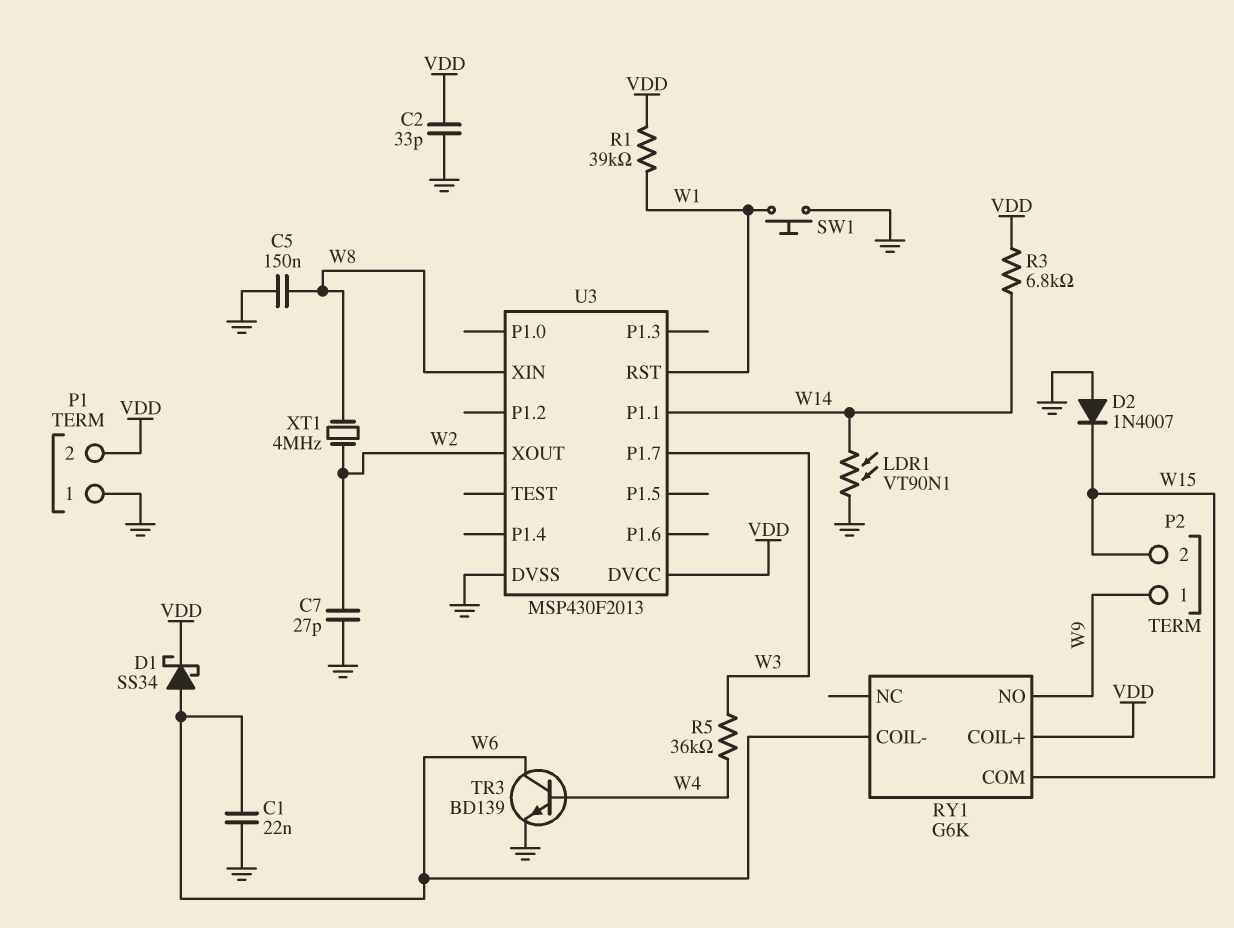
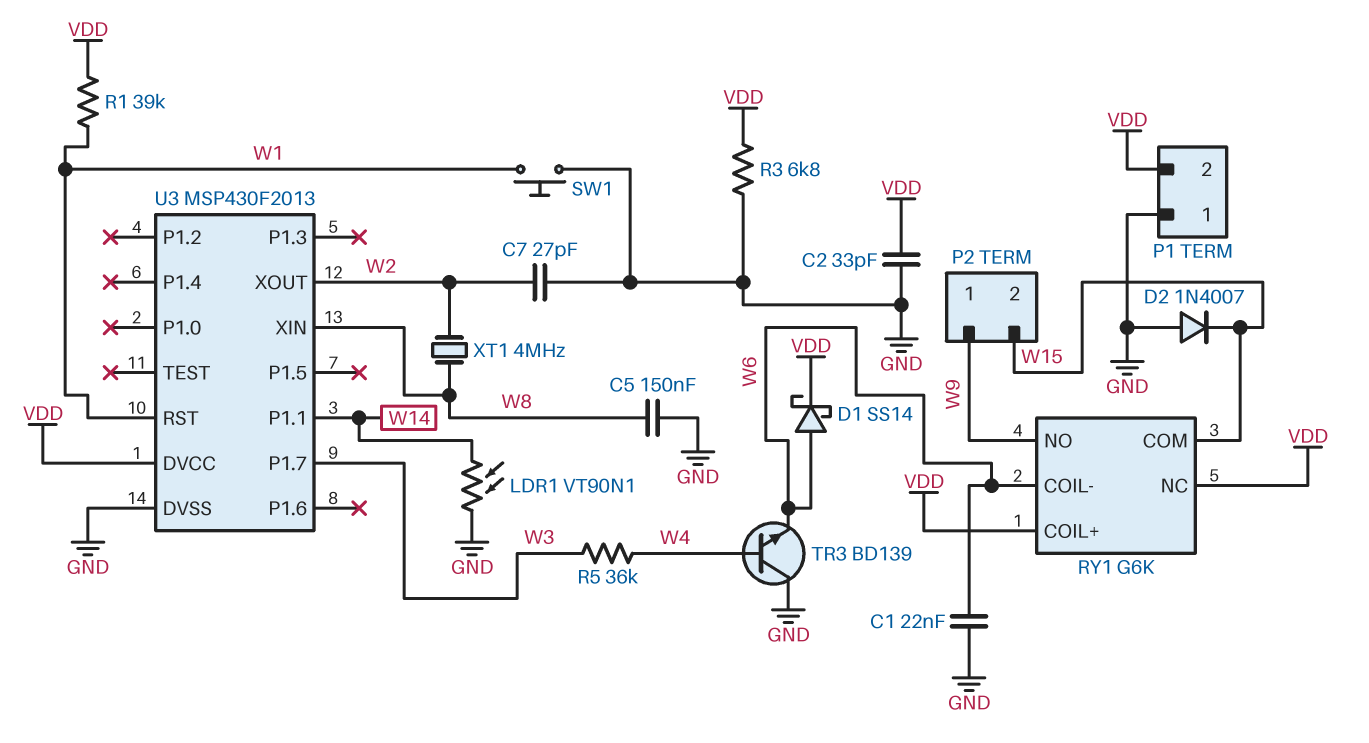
D1: schottky SS34 (A W6, K VDD) -> schottky SS14 (A W6, K VDD)
R3: 6.8k (VDD, W14) -> 6.8k (GND, VDD)
RY1 pin NC: none -> VDD
TR3: NPN BD139 (B W4, C W6, E GND) -> NPN BD139 (B W4, C GND, E W6)

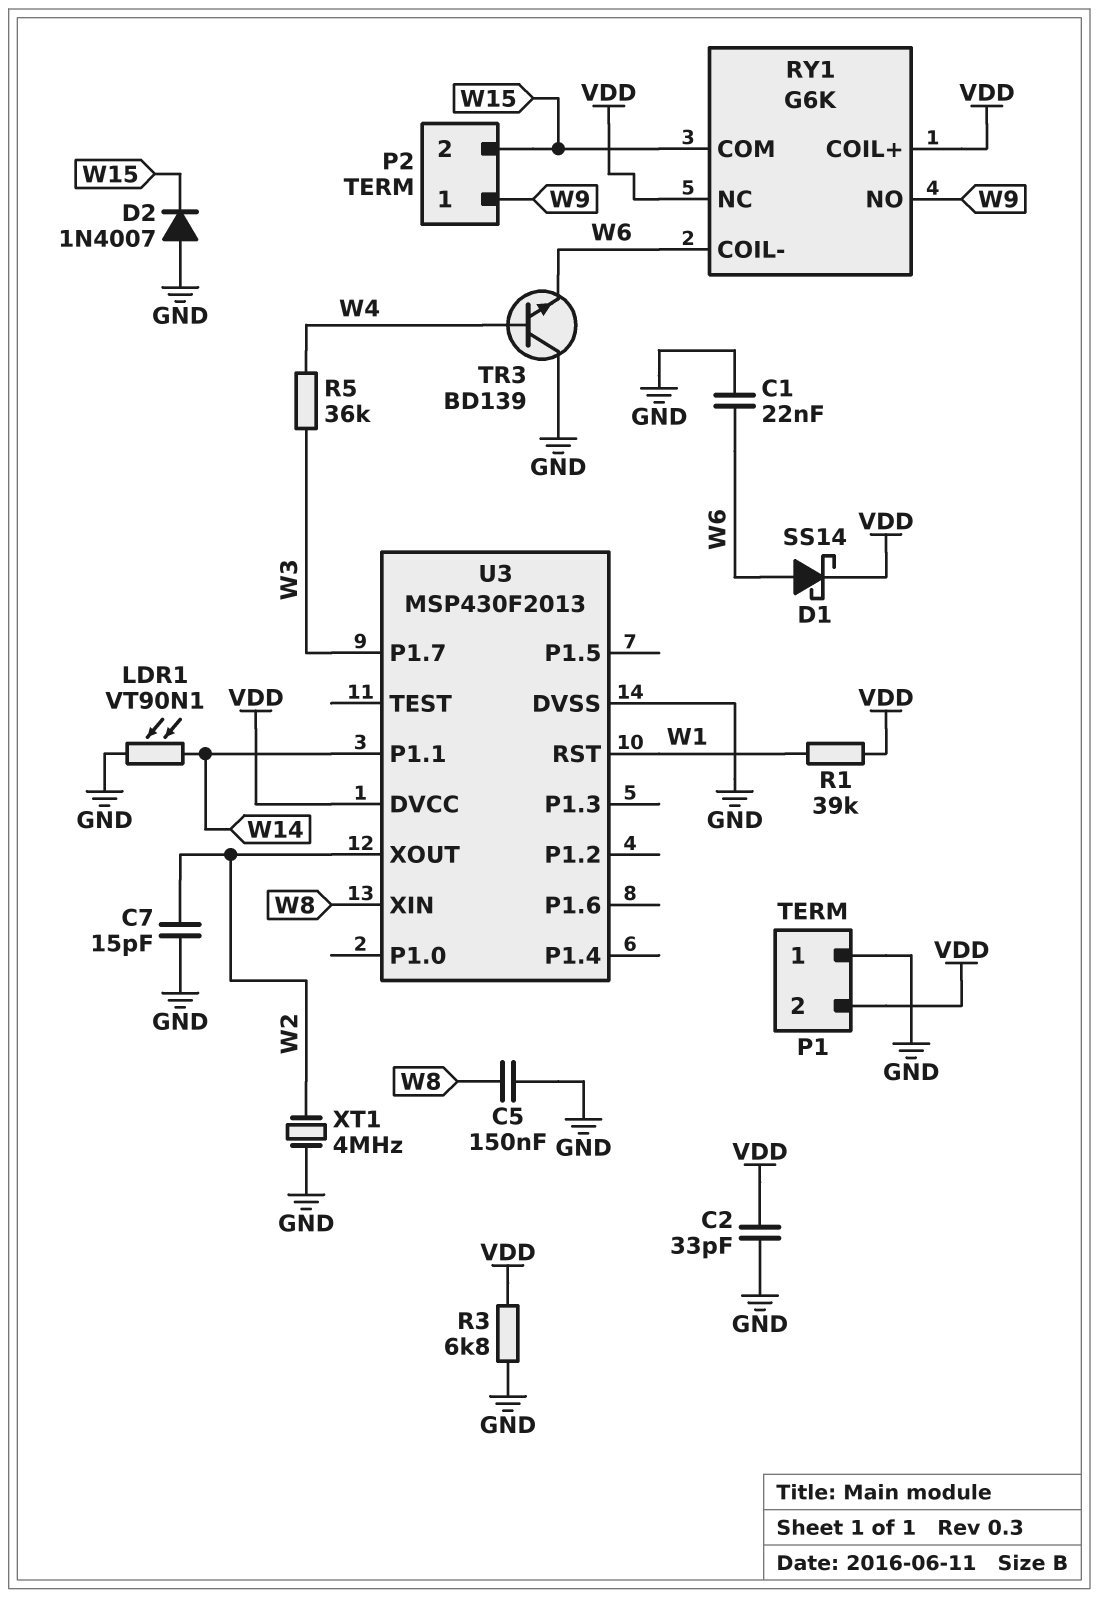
C7: 27pF (GND, W2) -> 15pF (GND, W2)
SW1: button (GND, W1) -> none
XT1: 4MHz (W2, W8) -> 4MHz (GND, W2)

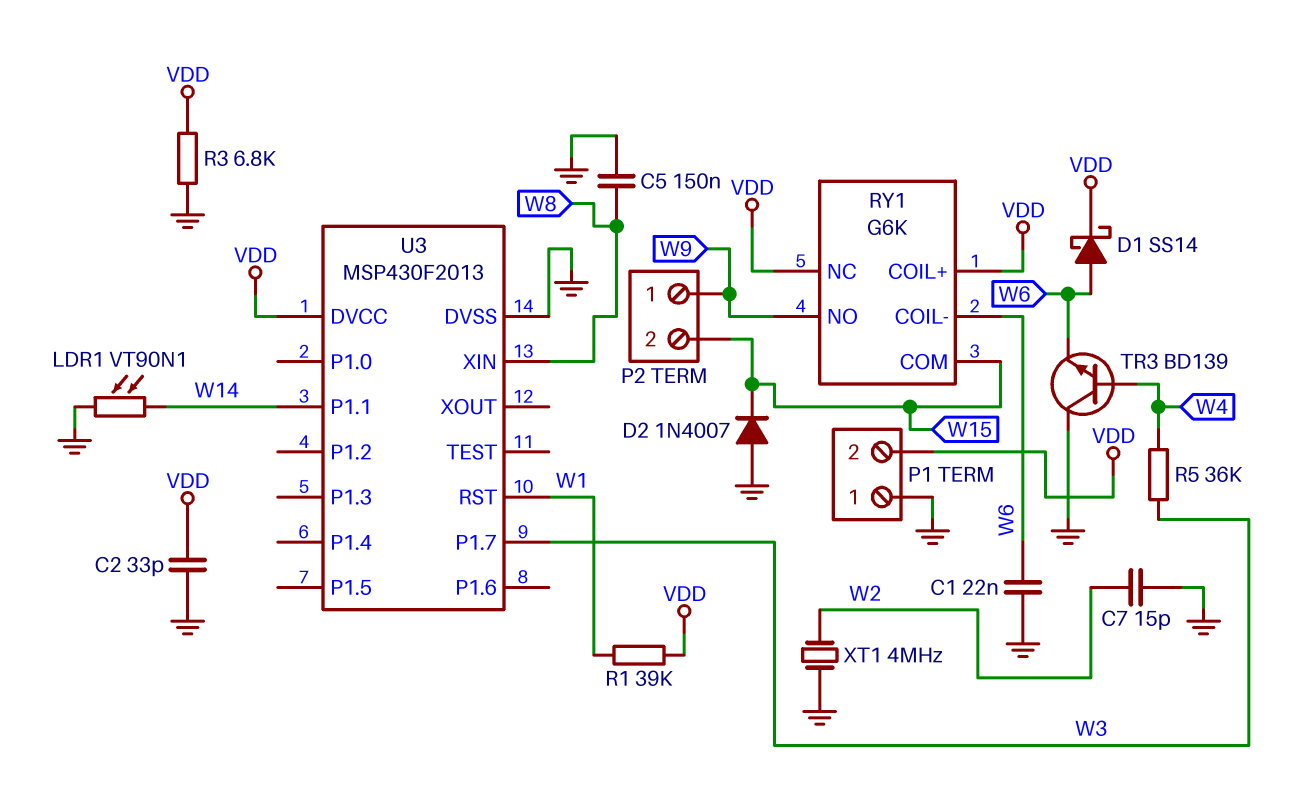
U3 pin XOUT: W2 -> none

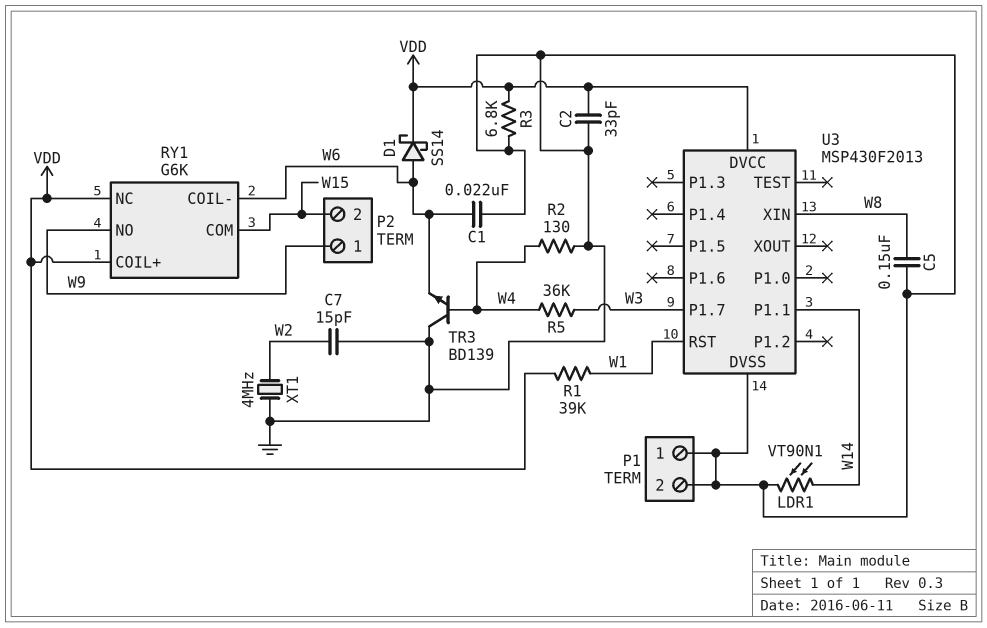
D2: diode 1N4007 (A GND, K W15) -> none
P1 pin 2: VDD -> GND
R2: none -> 130 (GND, W4)

